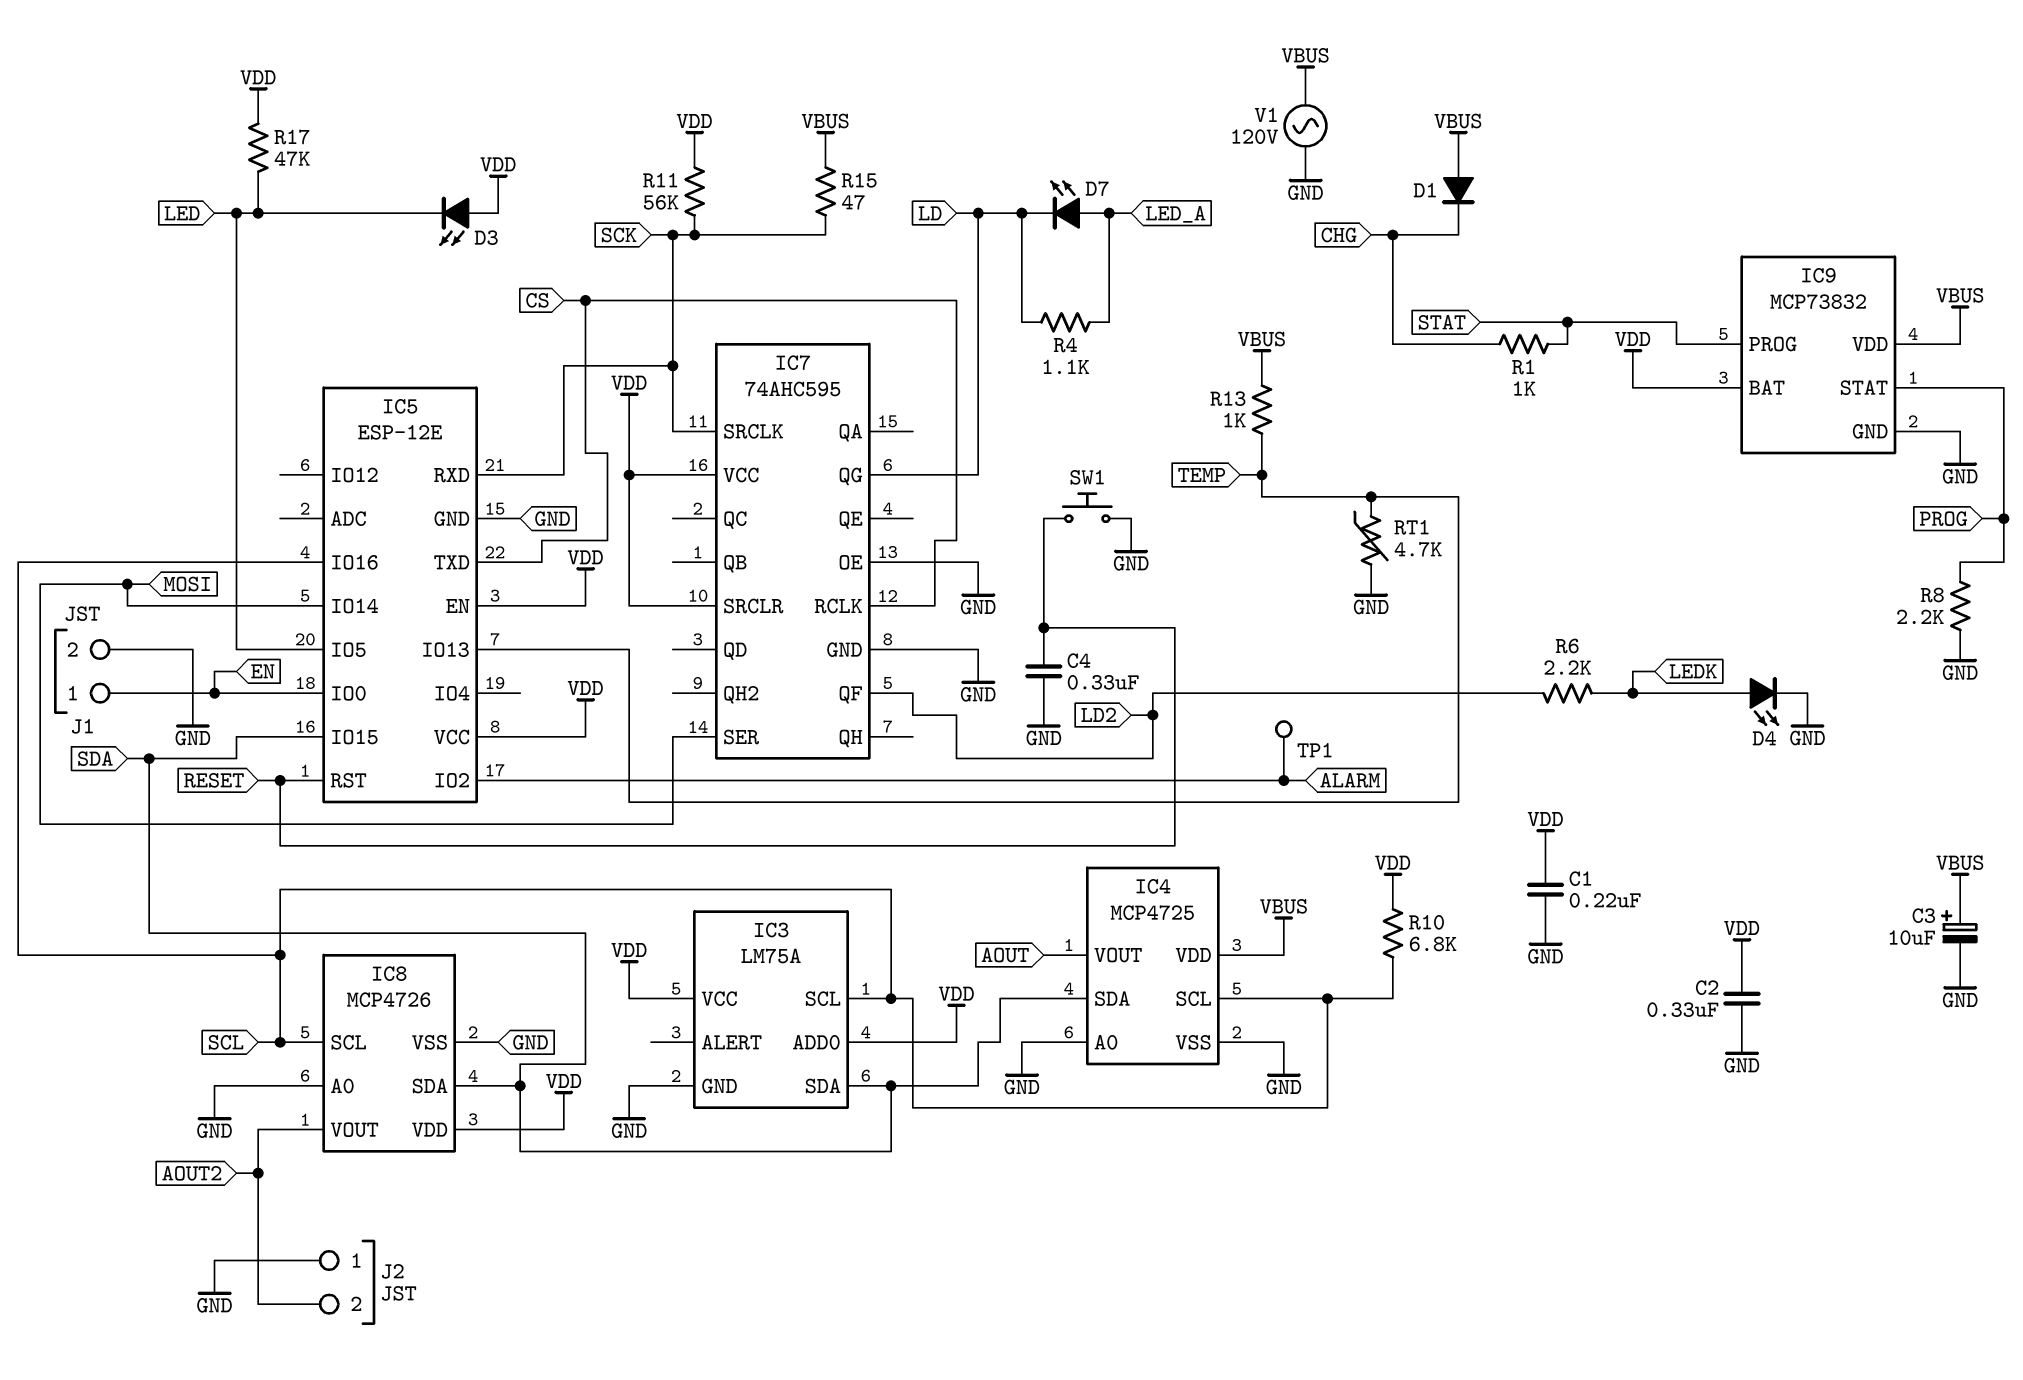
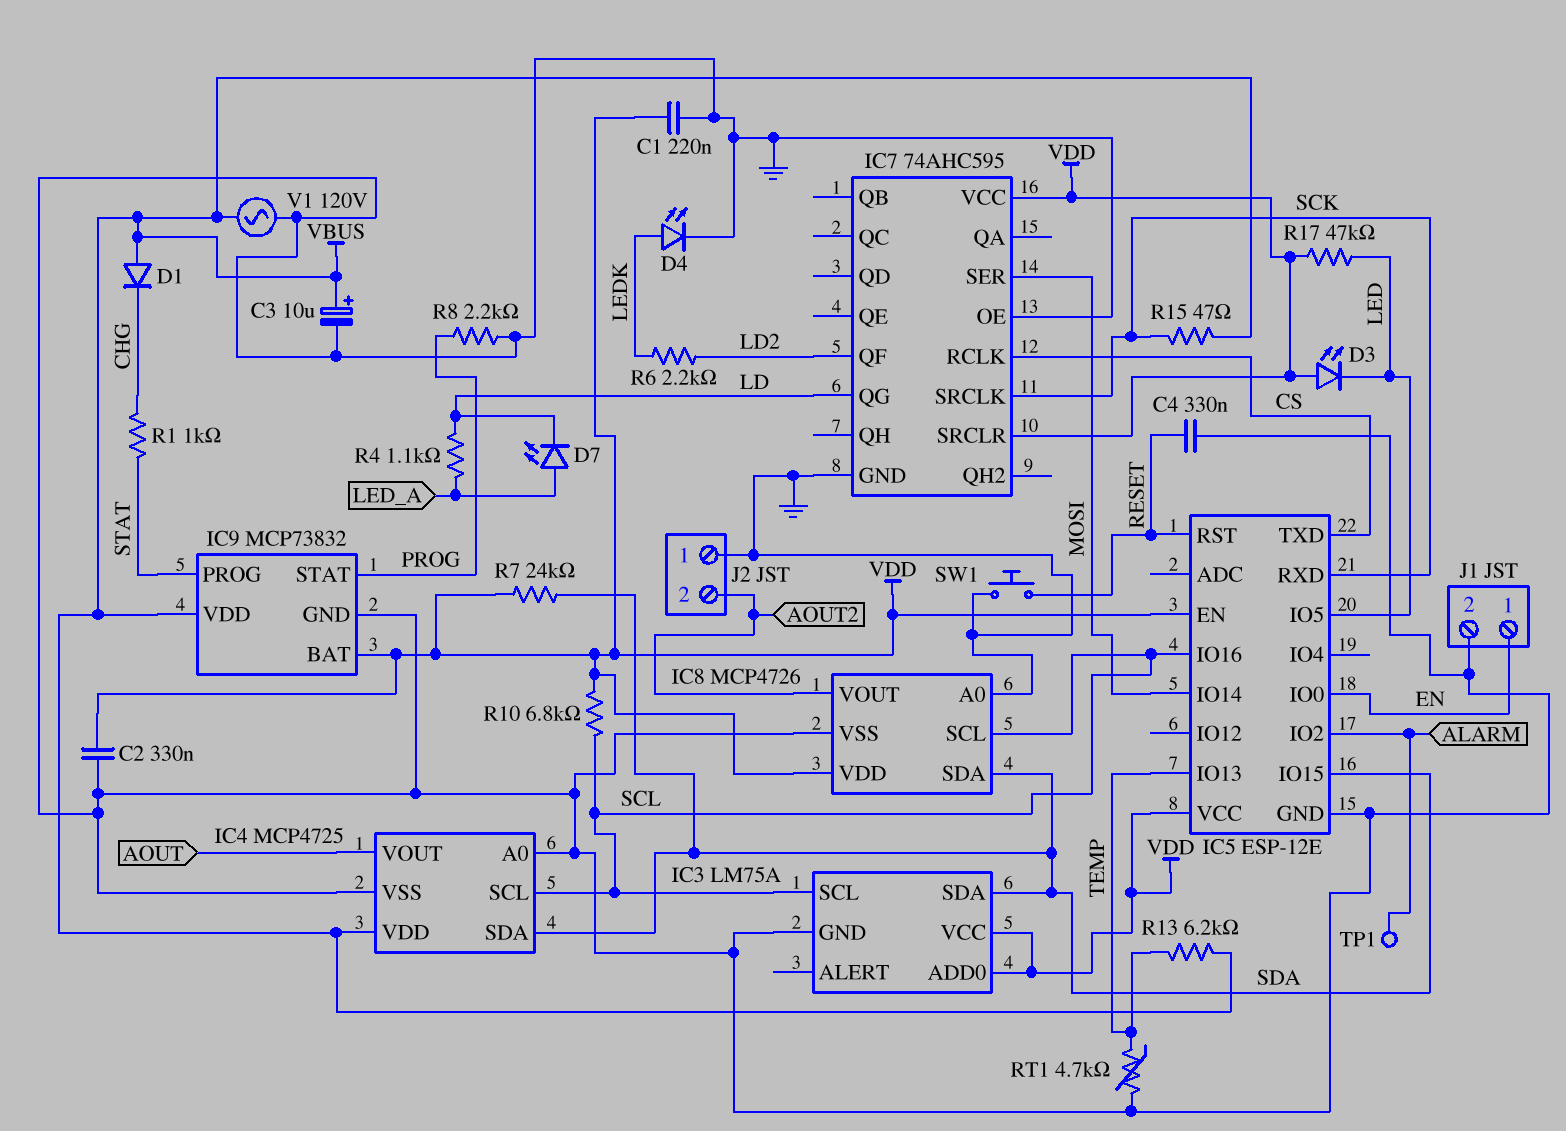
R7: none -> 24k (SDA, VDD)
R11: 56k (SCK, VDD) -> none
R13: 1k (TEMP, VBUS) -> 6.2k (TEMP, VBUS)

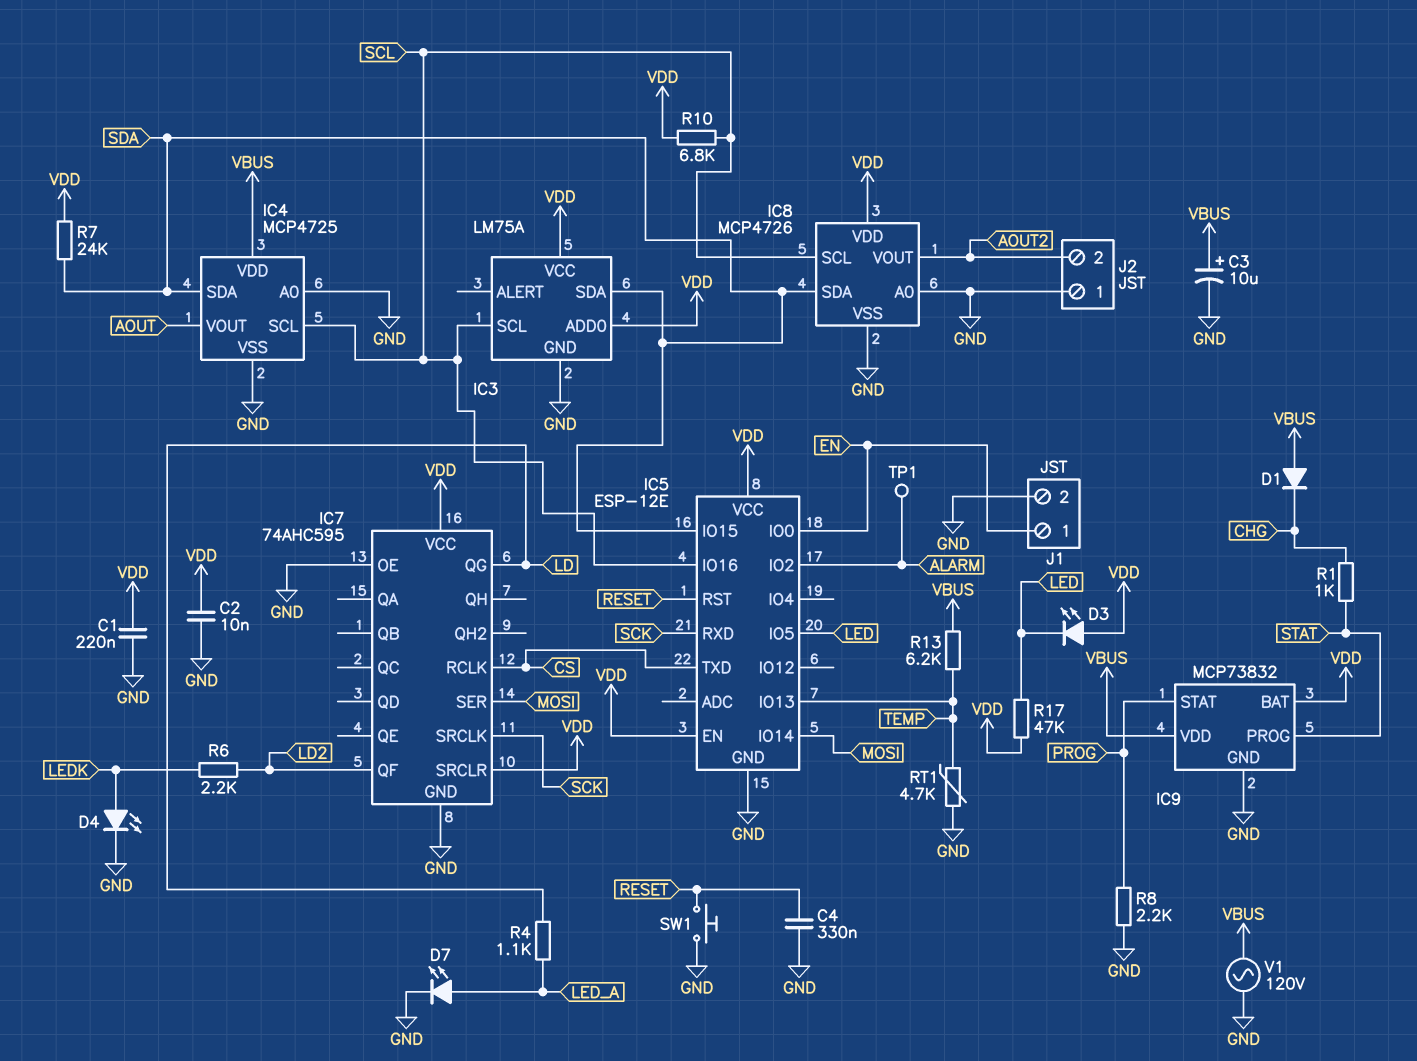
C2: 330nF (GND, VDD) -> 10nF (GND, VDD)
D7: LED (A LED_A, K LD) -> LED (A LED_A, K GND)
R15: 47 (SCK, VBUS) -> none

